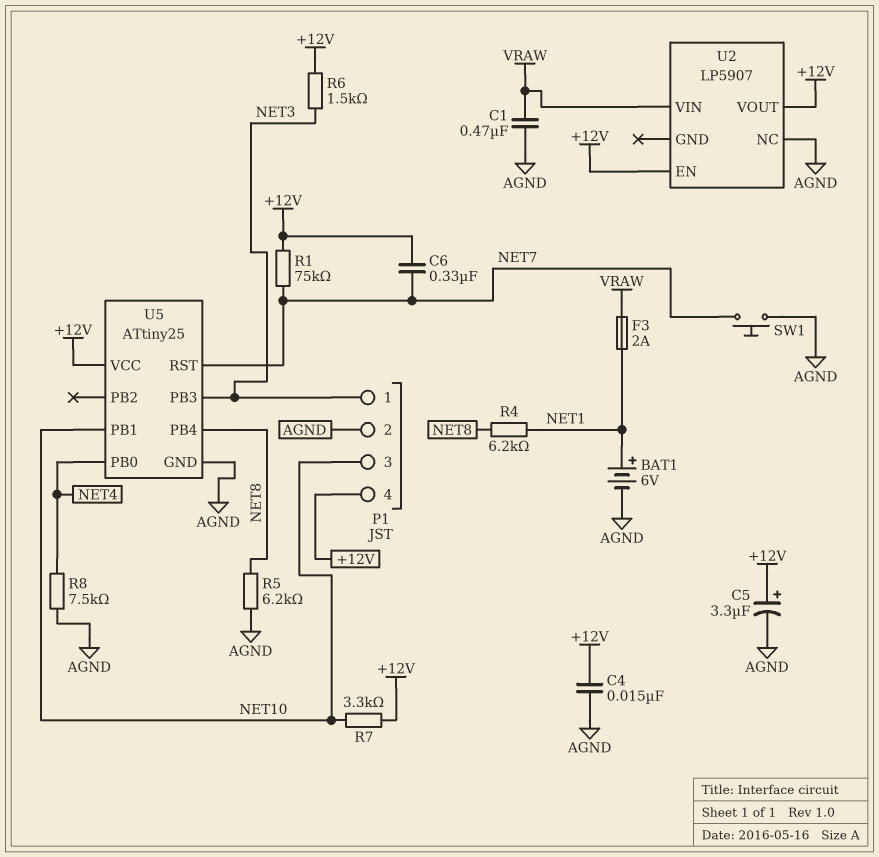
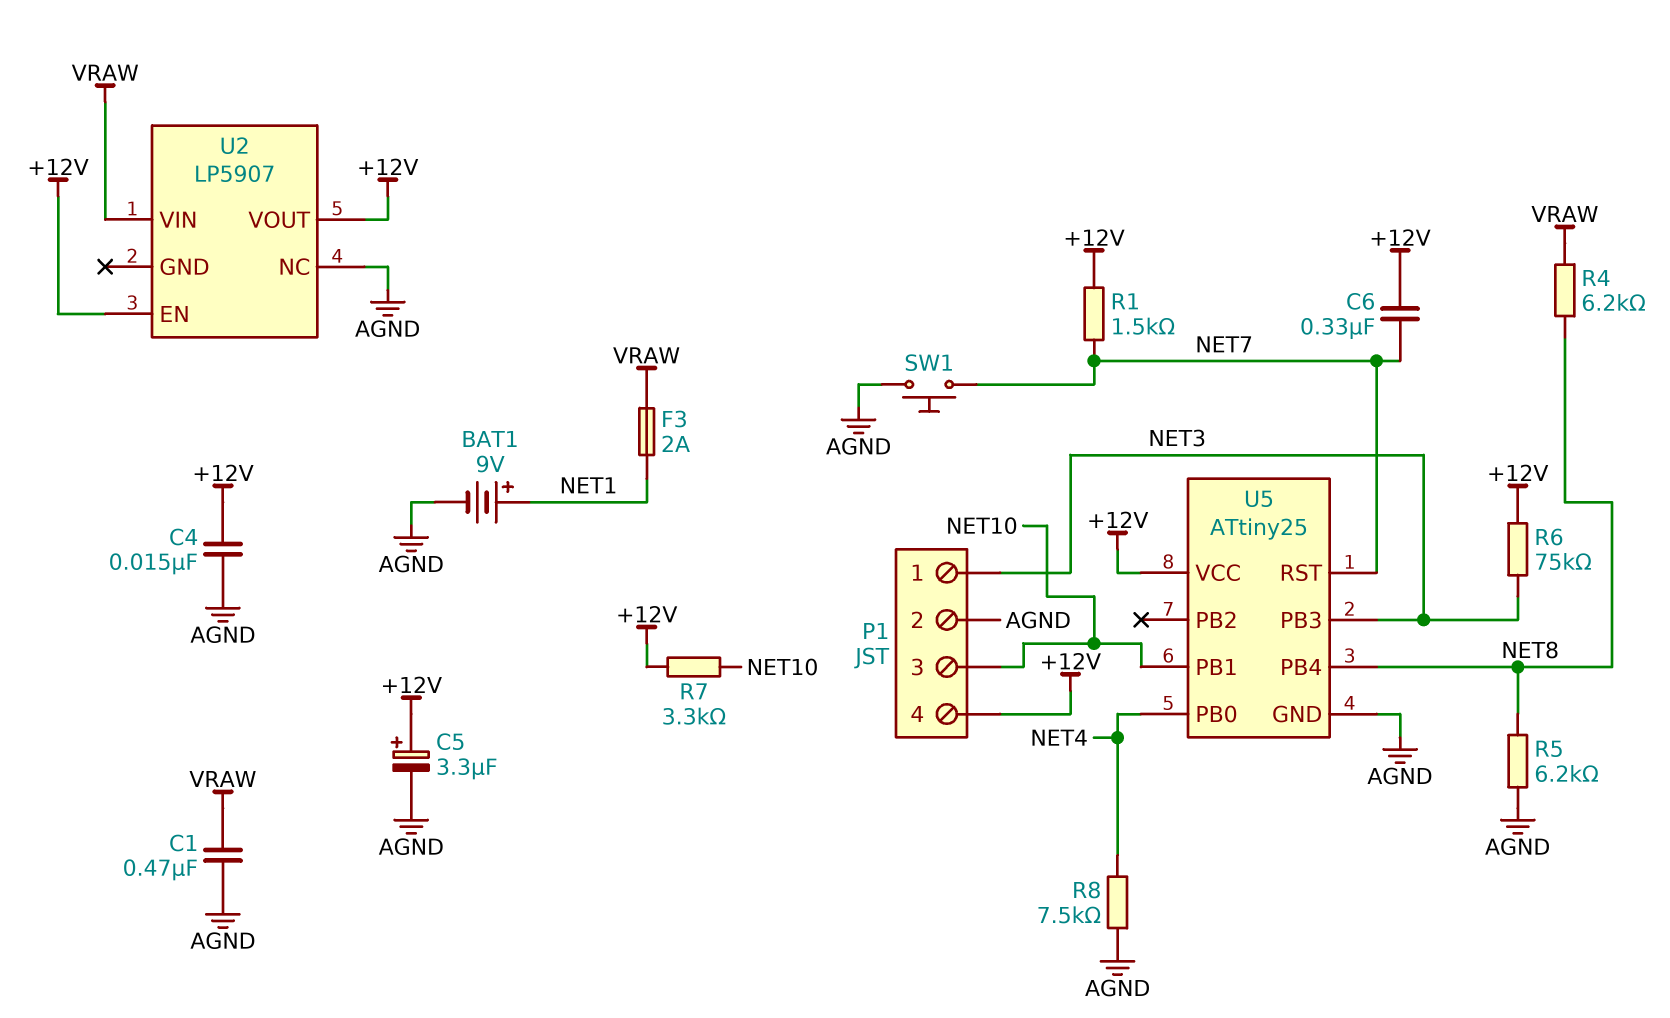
BAT1: 6V (plus NET1, minus AGND) -> 9V (plus NET1, minus AGND)
R1: 75k (+12V, NET7) -> 1.5k (+12V, NET7)
R4: 6.2k (NET1, NET8) -> 6.2k (NET8, VRAW)
R6: 1.5k (+12V, NET3) -> 75k (+12V, NET3)

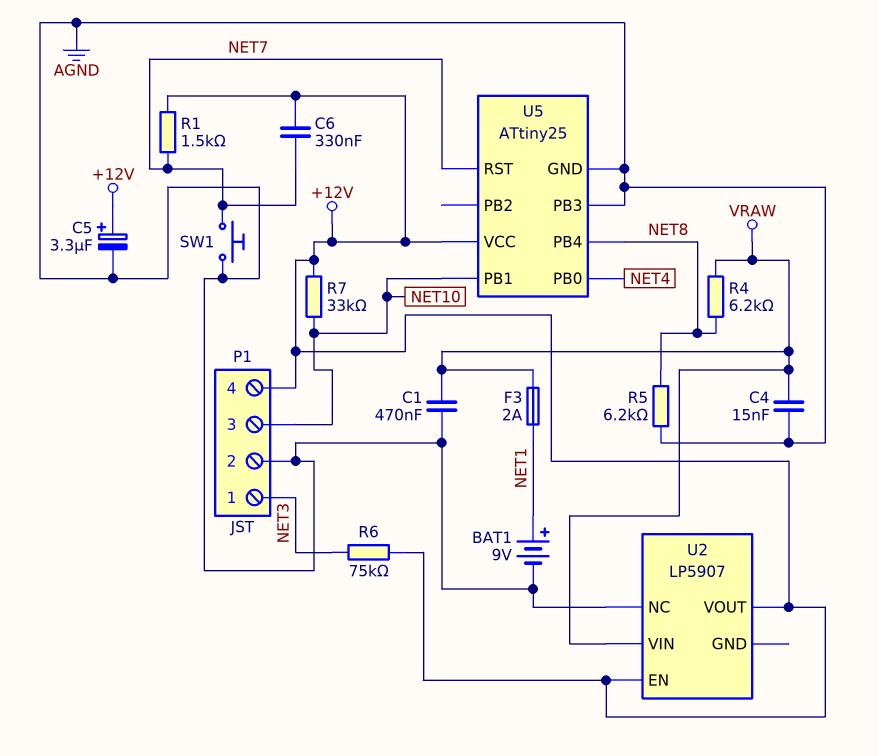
C4: 15nF (+12V, AGND) -> 15nF (AGND, VRAW)
R7: 3.3k (+12V, NET10) -> 33k (+12V, NET10)
R8: 7.5k (AGND, NET4) -> none
U5 pin PB3: NET3 -> AGND

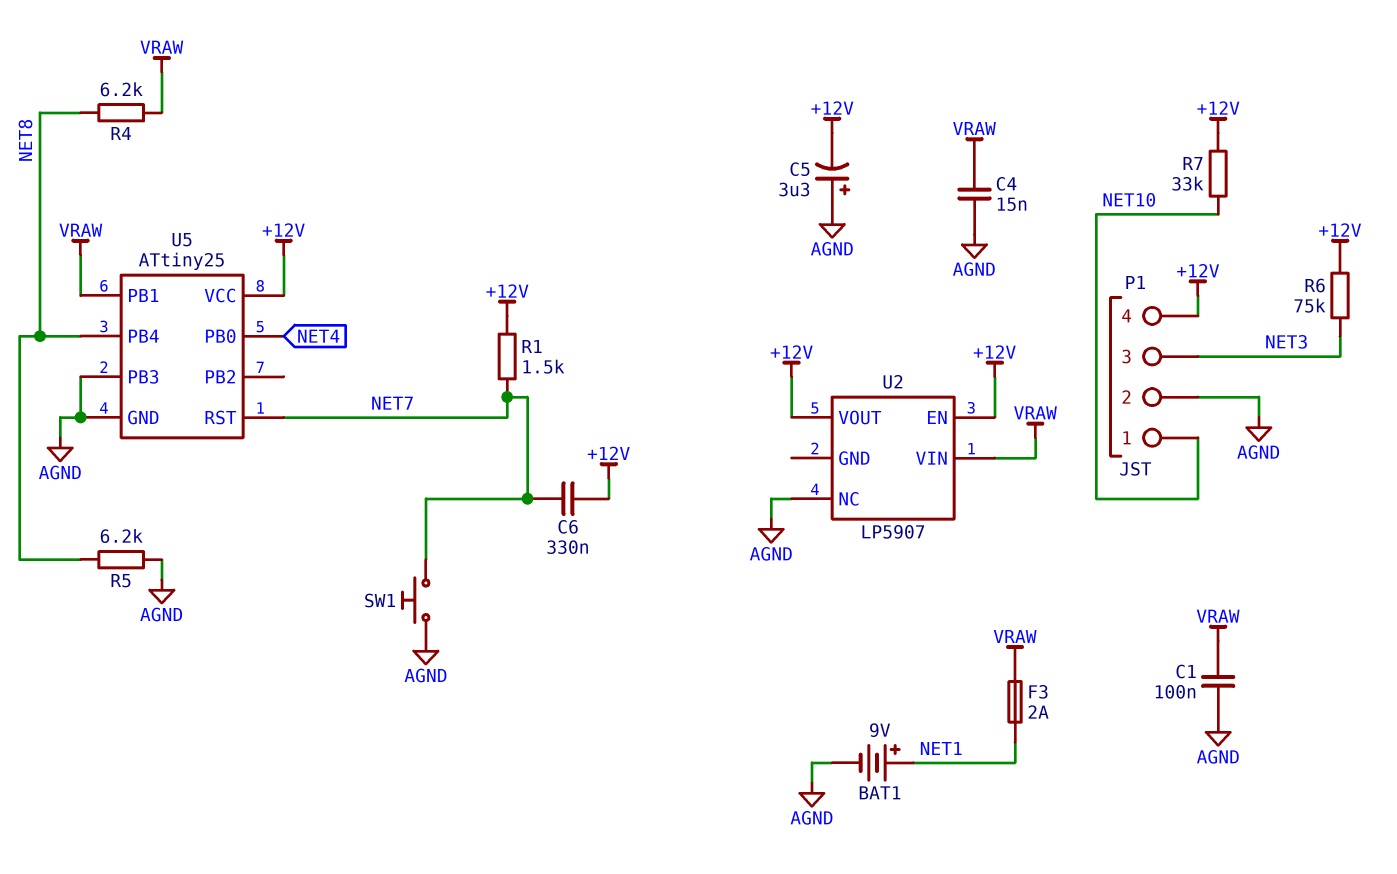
C1: 470nF (AGND, VRAW) -> 100nF (AGND, VRAW)
C5: 3.3uF (plus +12V, minus AGND) -> 3.3uF (plus AGND, minus +12V)
P1 pin 1: NET3 -> NET10
P1 pin 3: NET10 -> NET3
U5 pin PB1: NET10 -> VRAW

